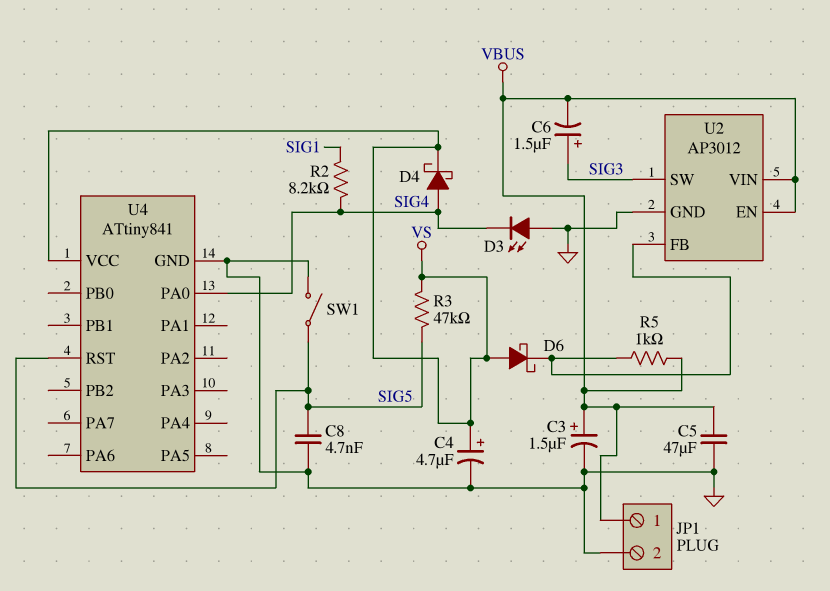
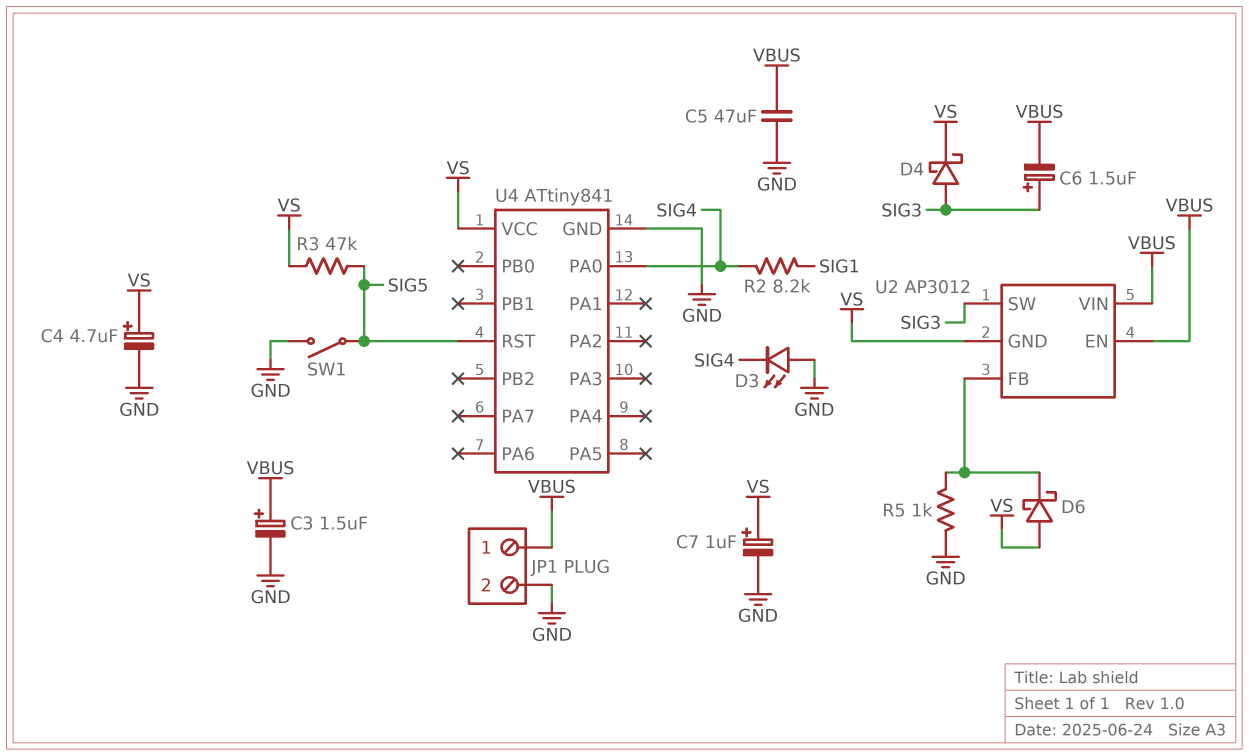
C7: none -> 1uF (plus VS, minus GND)
C8: 4.7nF (GND, SIG5) -> none
D4: schottky (A SIG4, K VS) -> schottky (A SIG3, K VS)
R5: 1k (U2/FB, VBUS) -> 1k (GND, U2/FB)
U2 pin GND: GND -> VS

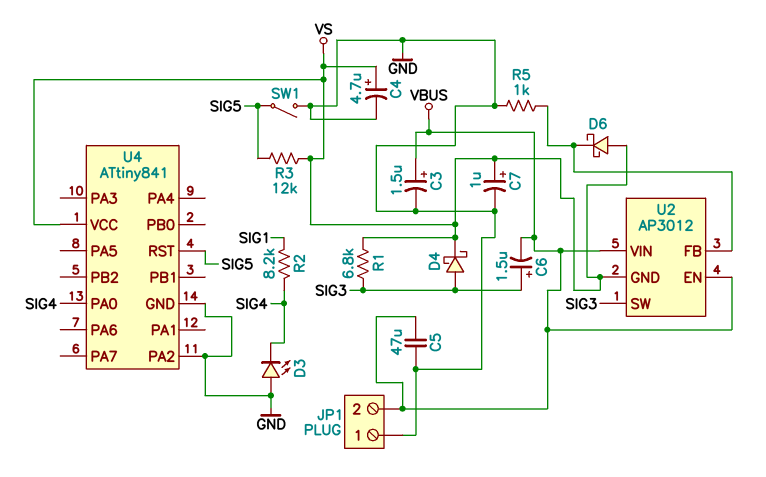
JP1 pin 1: VBUS -> GND
JP1 pin 2: GND -> VBUS
R1: none -> 6.8k (SIG3, VS)
R3: 47k (SIG5, VS) -> 12k (SIG5, VS)
U4 pin PA2: none -> GND

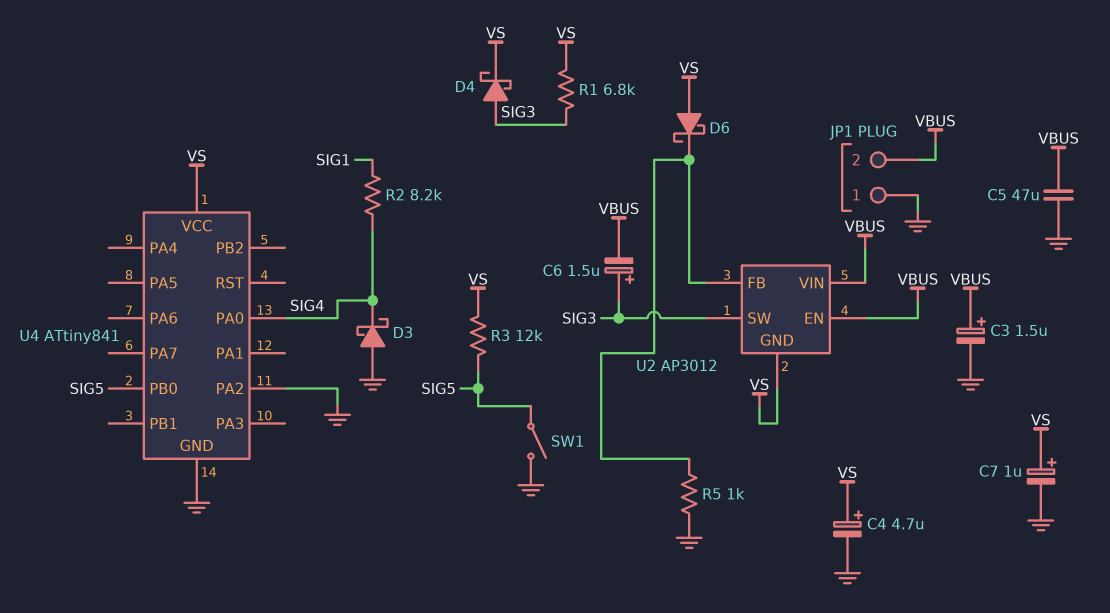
D3: LED (A GND, K SIG4) -> schottky (A GND, K SIG4)
U4 pin PB0: none -> SIG5
U4 pin RST: SIG5 -> none

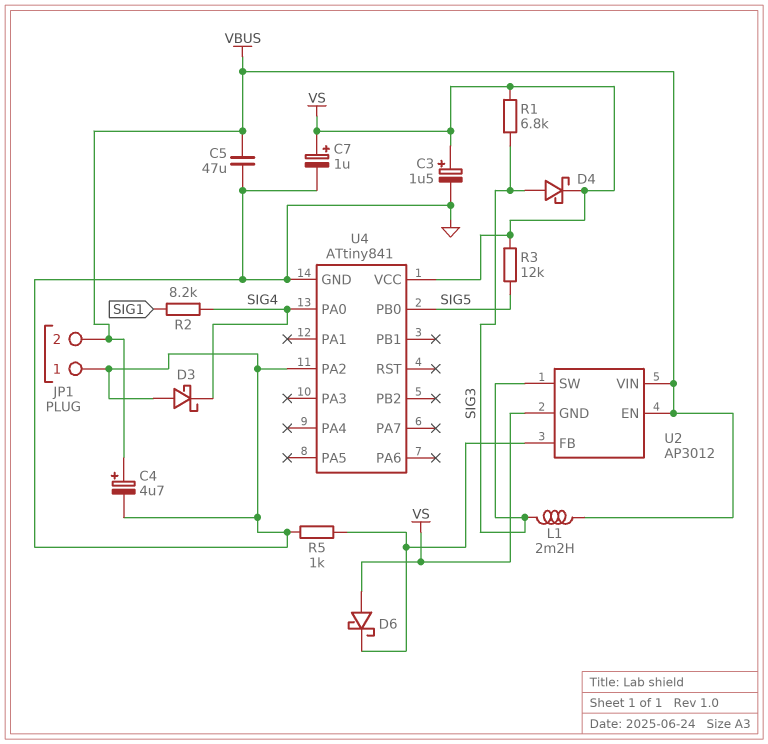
C3: 1.5uF (plus VBUS, minus GND) -> 1.5uF (plus VS, minus GND)
C4: 4.7uF (plus VS, minus GND) -> 4.7uF (plus VBUS, minus GND)
C6: 1.5uF (plus SIG3, minus VBUS) -> none
L1: none -> 2.2mH (SIG3, VBUS)
SW1: switch (GND, SIG5) -> none

